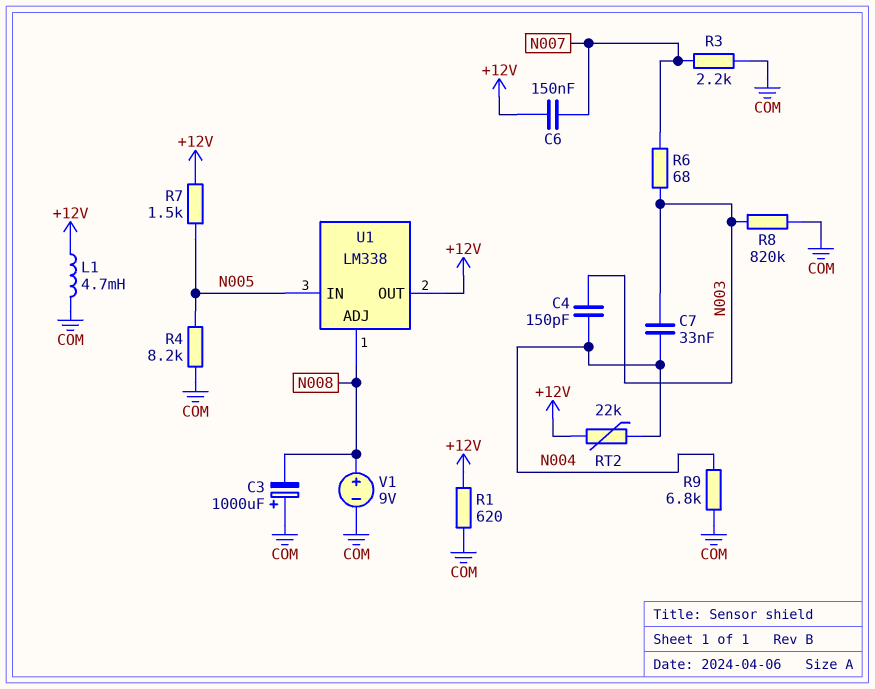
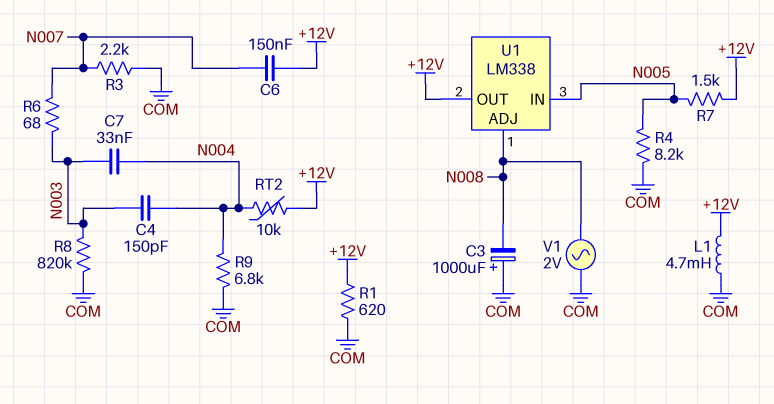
RT2: 22k (+12V, N004) -> 10k (+12V, N004)
V1: 9V (plus N008, minus COM) -> AC 2V (COM, N008)

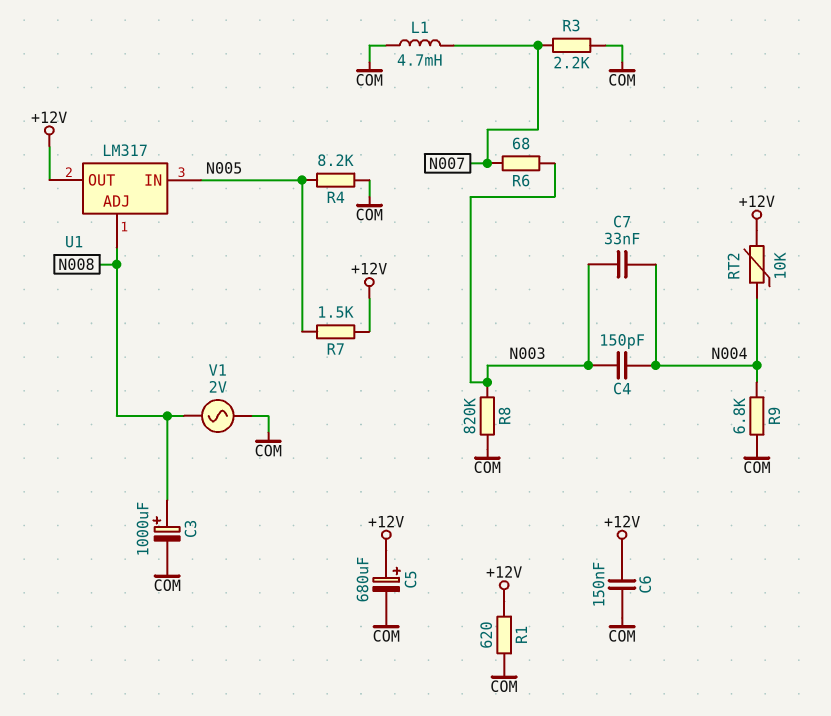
C3: 1000uF (plus COM, minus N008) -> 1000uF (plus N008, minus COM)
C5: none -> 680uF (plus +12V, minus COM)
C6: 150nF (+12V, N007) -> 150nF (+12V, COM)
L1: 4.7mH (+12V, COM) -> 4.7mH (COM, N007)
U1: LM338 -> LM317

